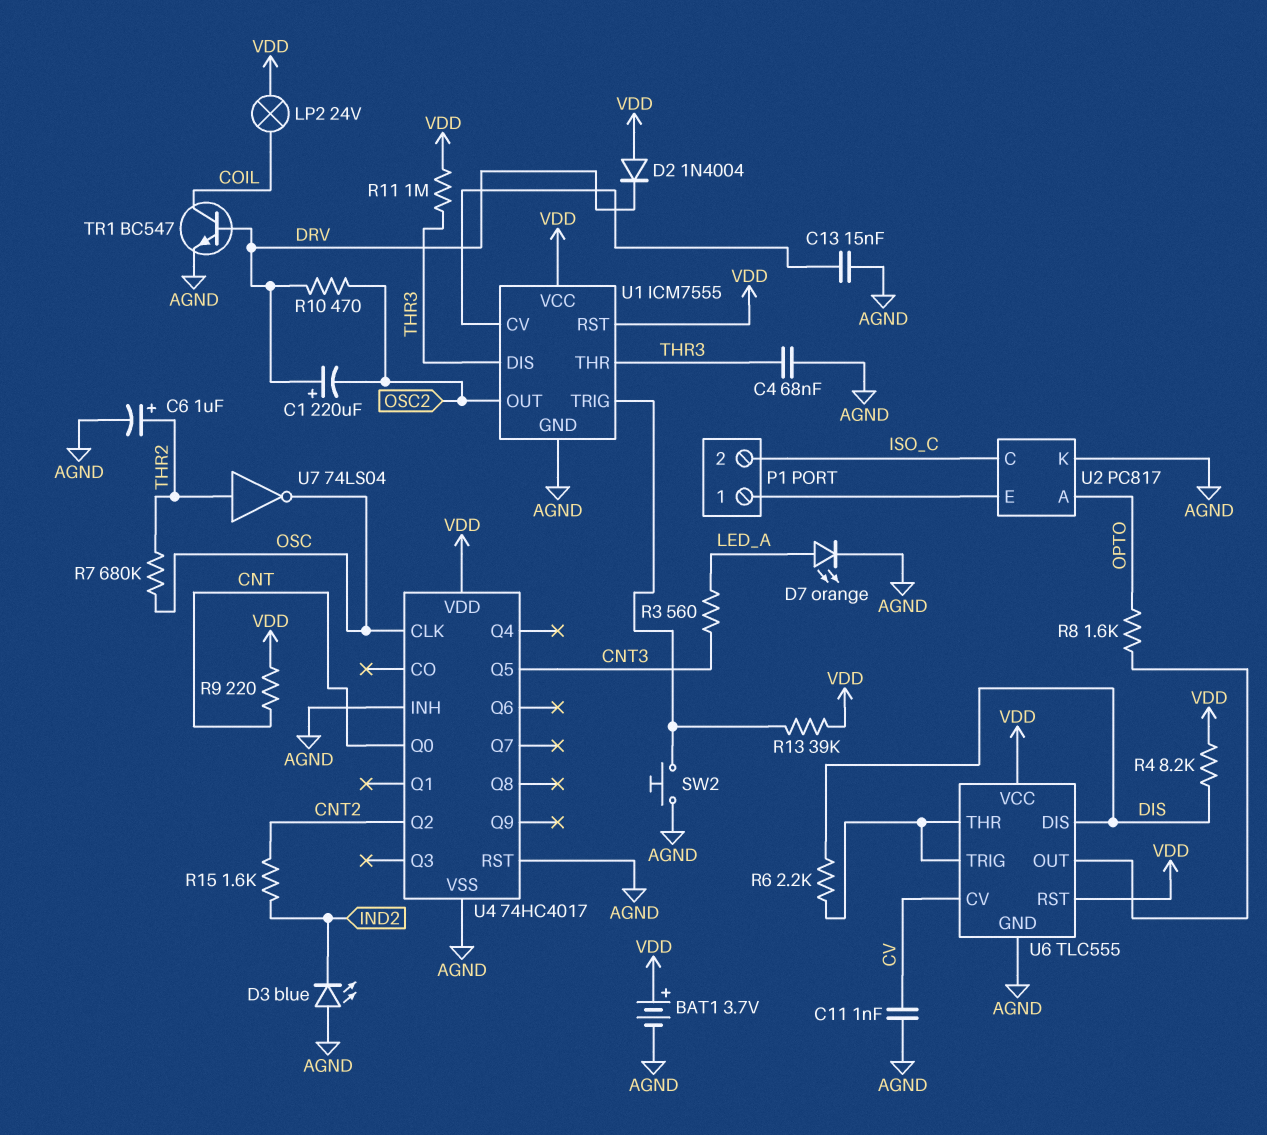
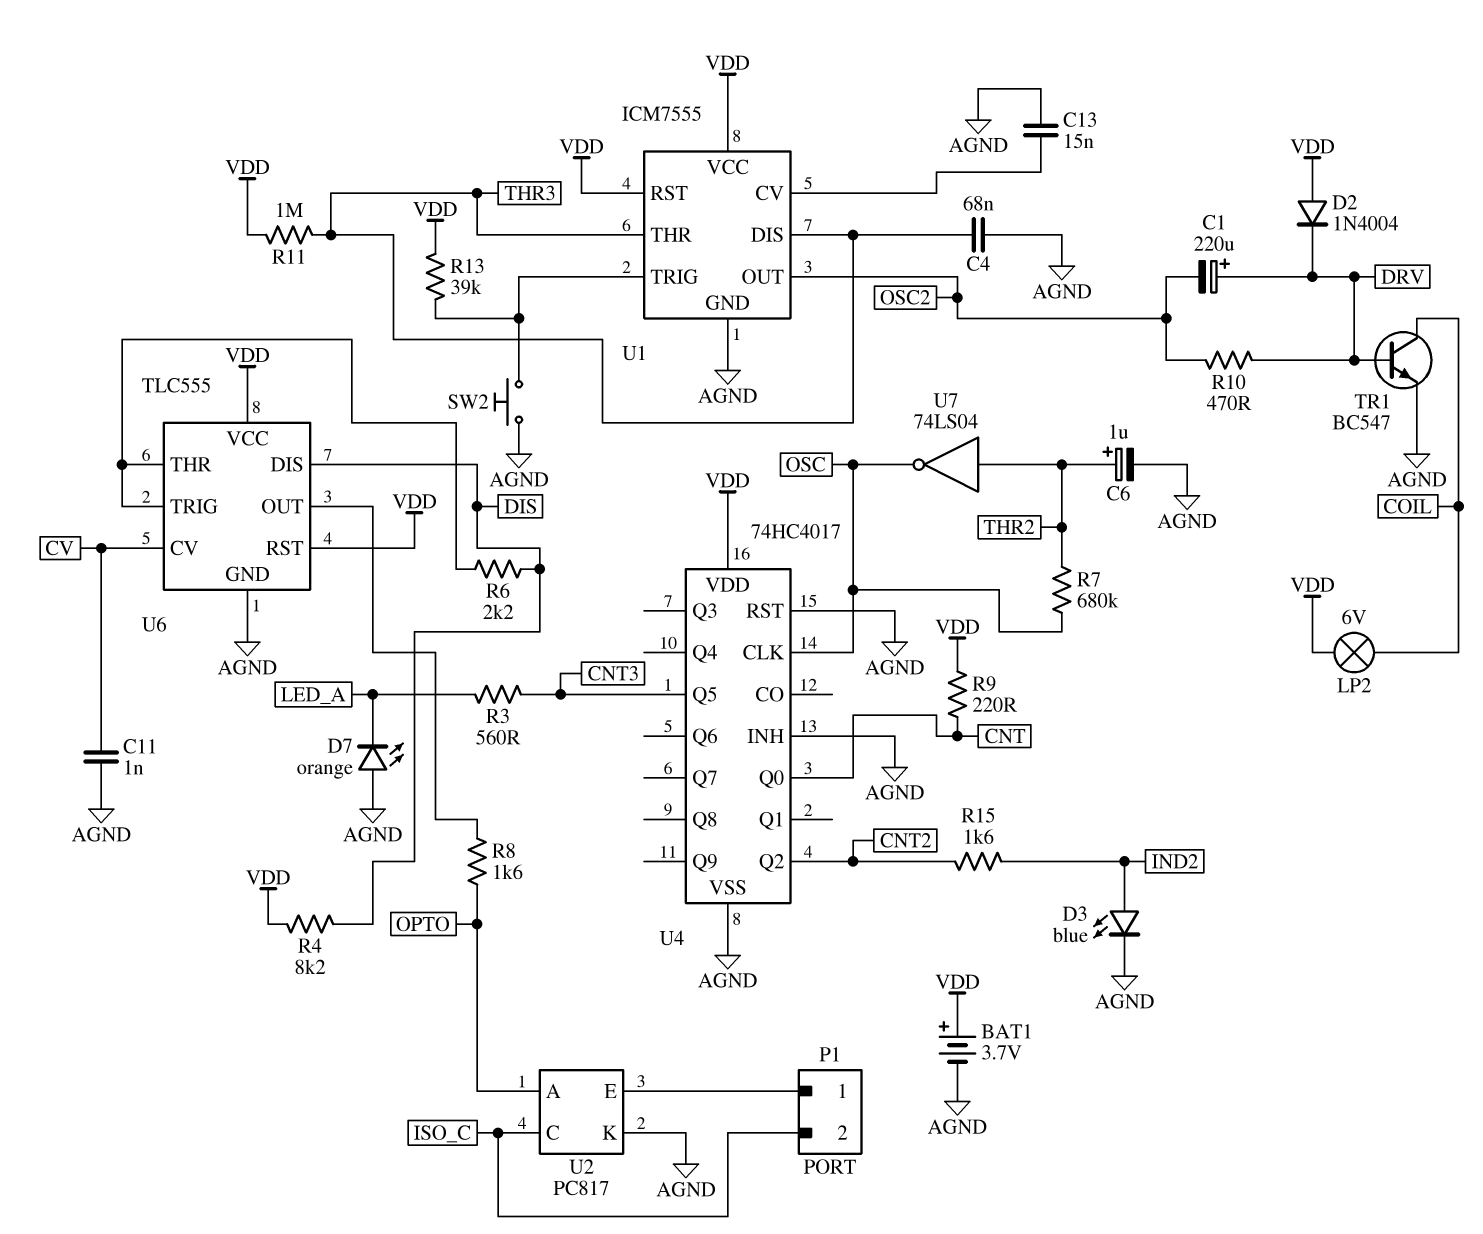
D3: LED blue (A AGND, K IND2) -> LED blue (A IND2, K AGND)
D7: LED orange (A LED_A, K AGND) -> LED orange (A AGND, K LED_A)
LP2: lamp 24V (COIL, VDD) -> lamp 6V (COIL, VDD)

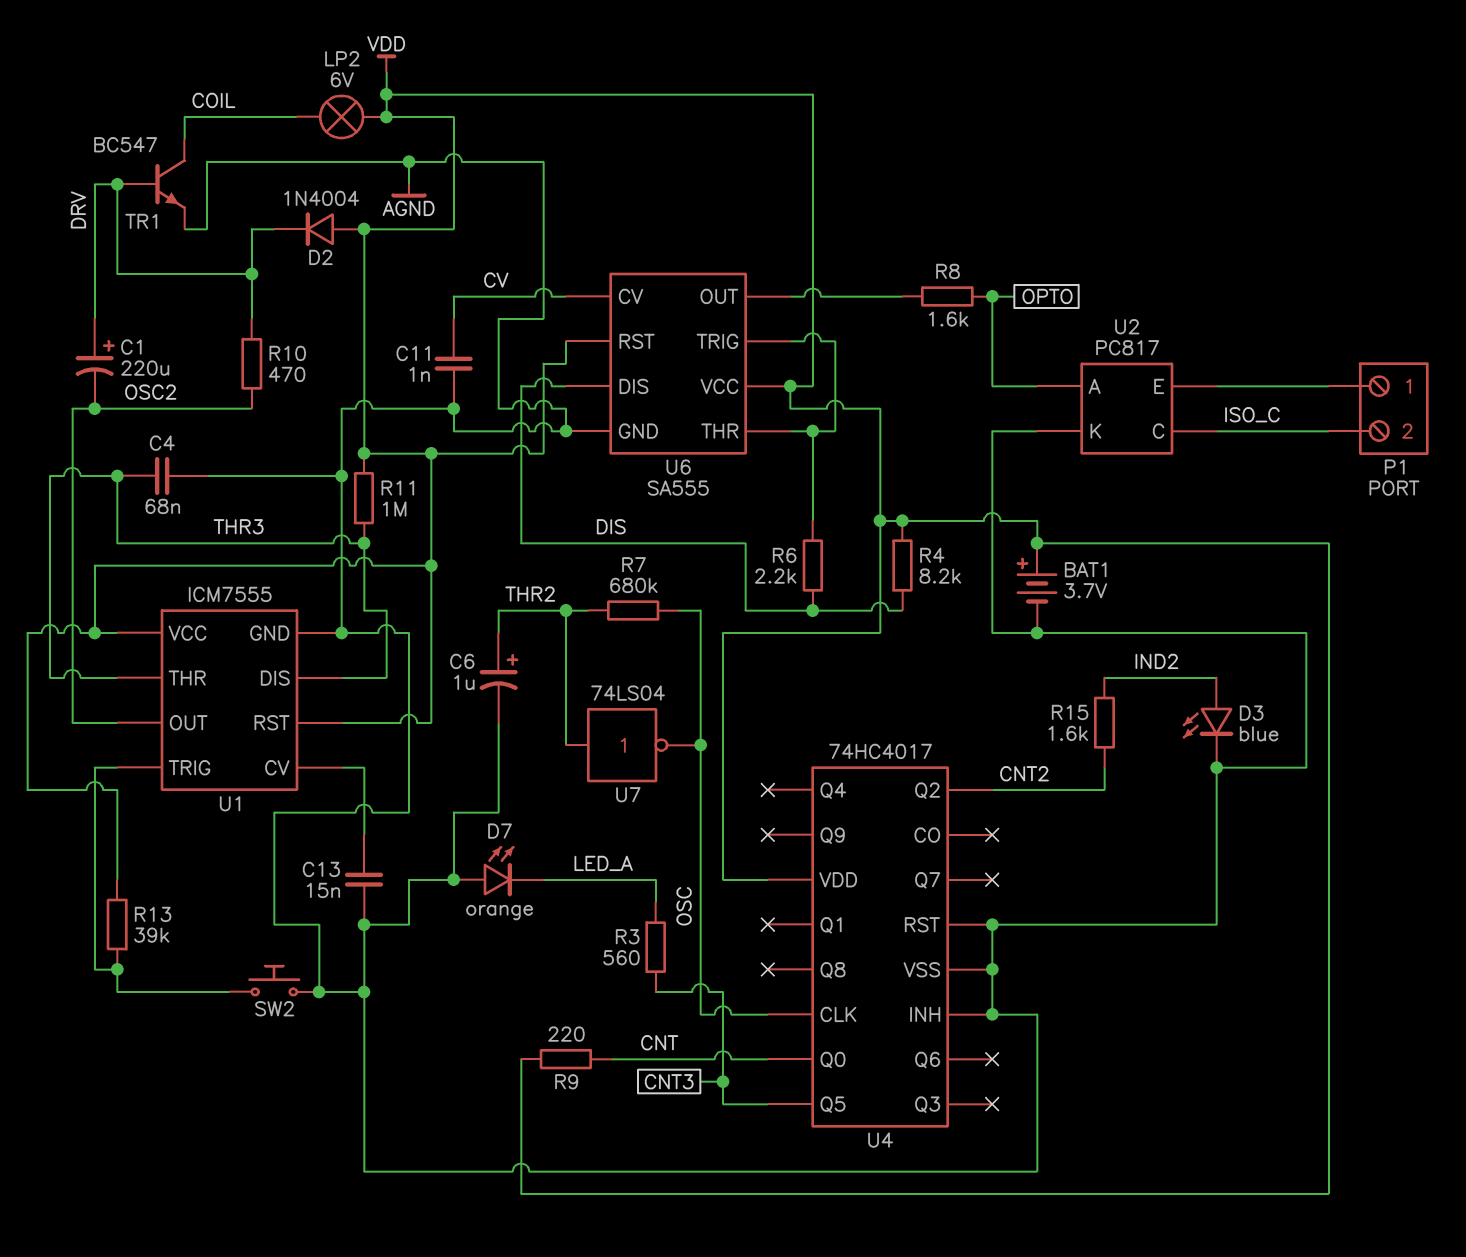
U6: TLC555 -> SA555

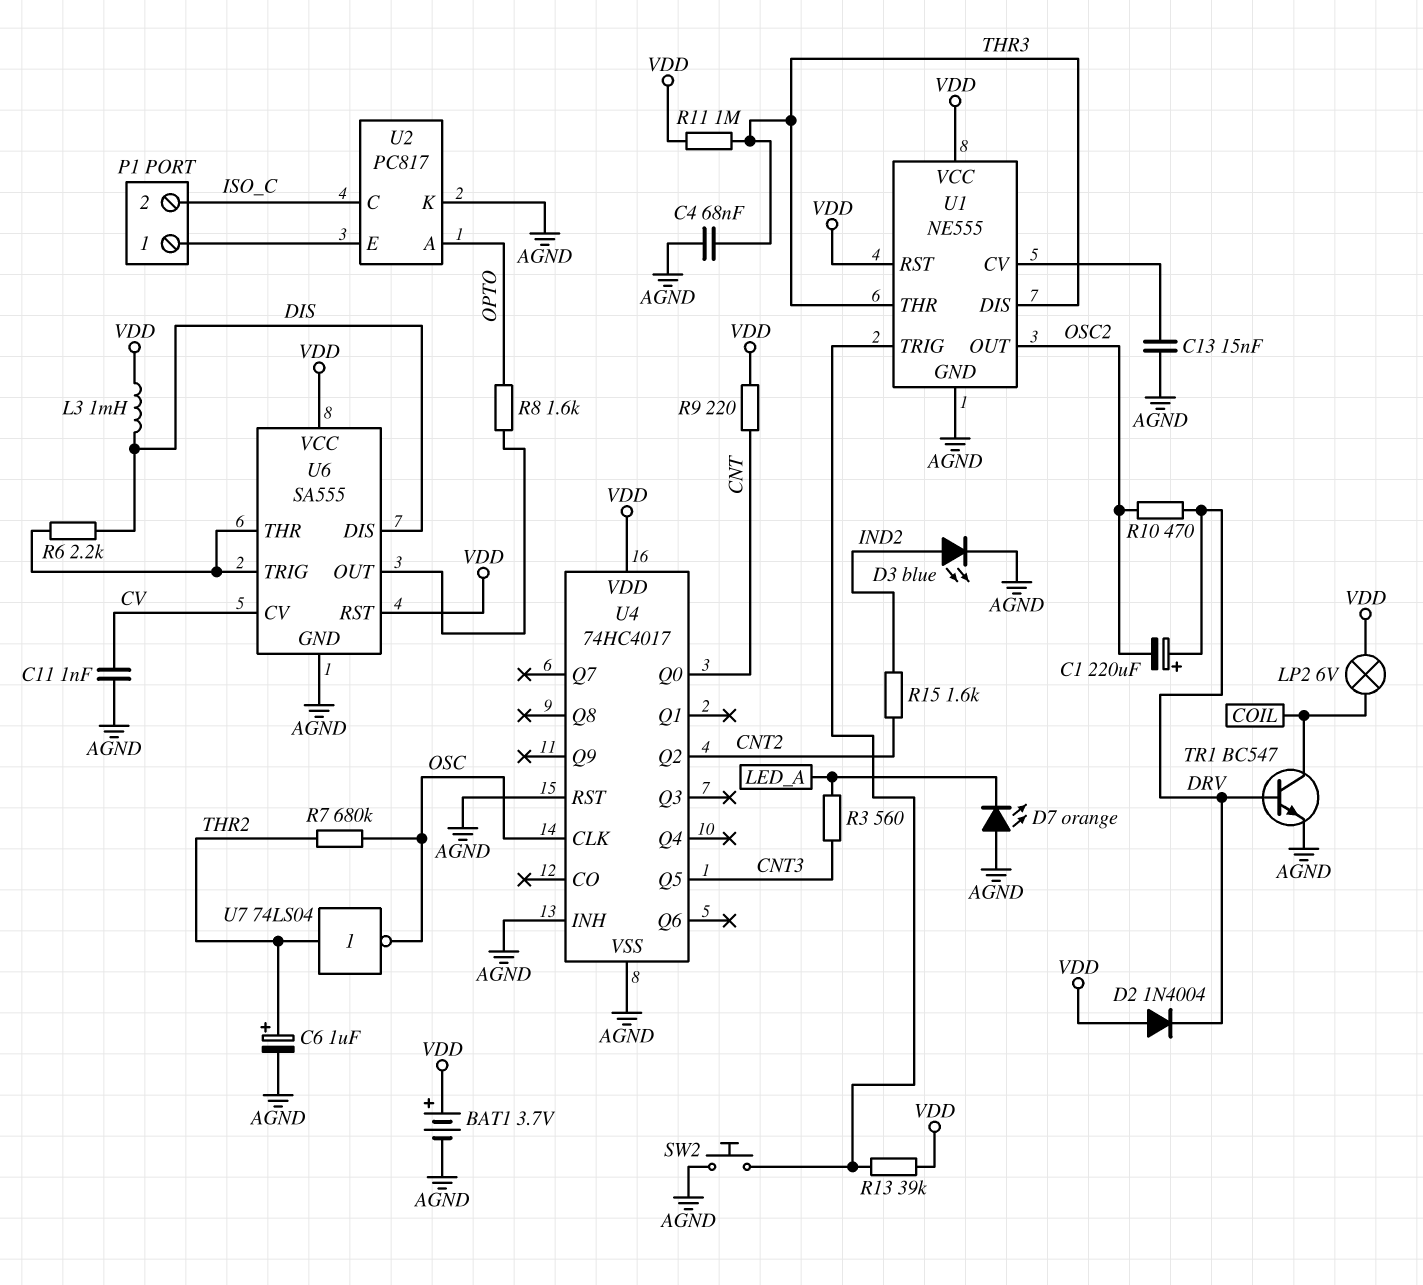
L3: none -> 1mH (DIS, VDD)
R4: 8.2k (DIS, VDD) -> none
U1: ICM7555 -> NE555

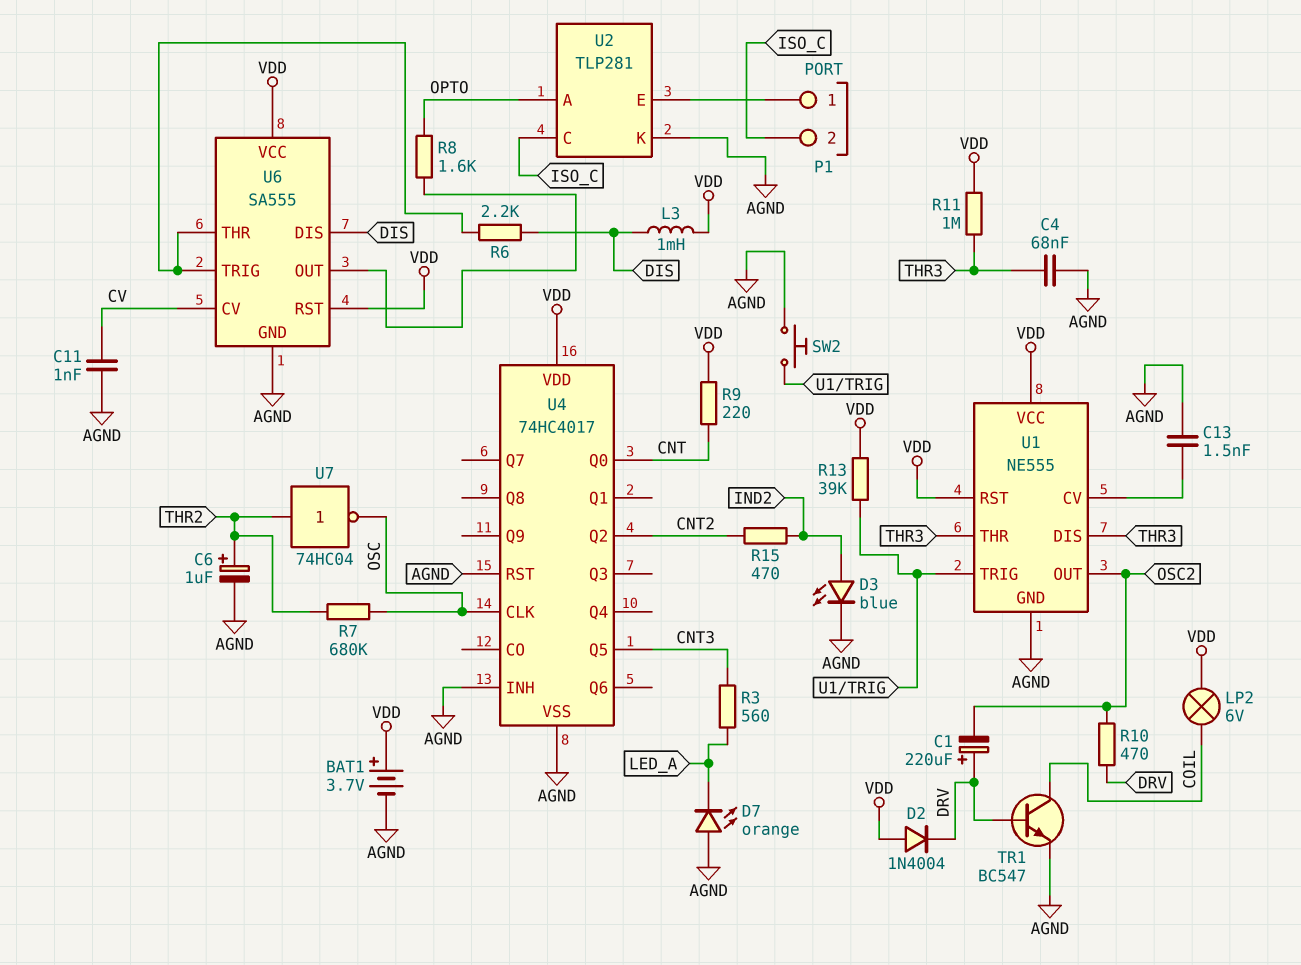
C13: 15nF (AGND, U1/CV) -> 1.5nF (AGND, U1/CV)
R15: 1.6k (CNT2, IND2) -> 470 (CNT2, IND2)
U2: PC817 -> TLP281
U7: NOT 74LS04 (in THR2, out OSC) -> NOT 74HC04 (in THR2, out OSC)

